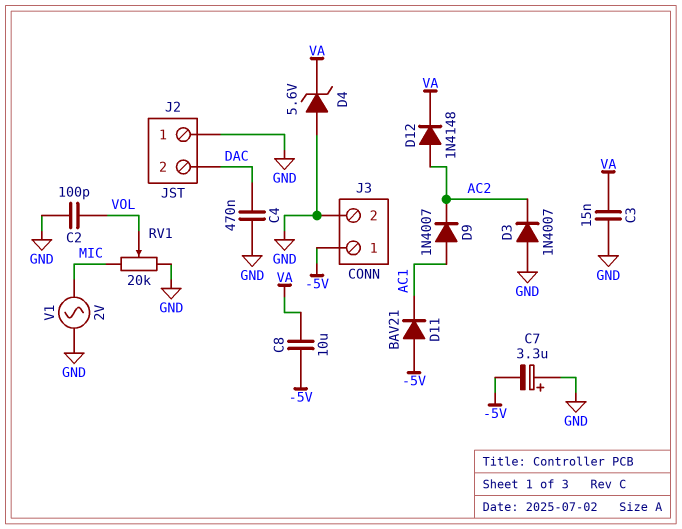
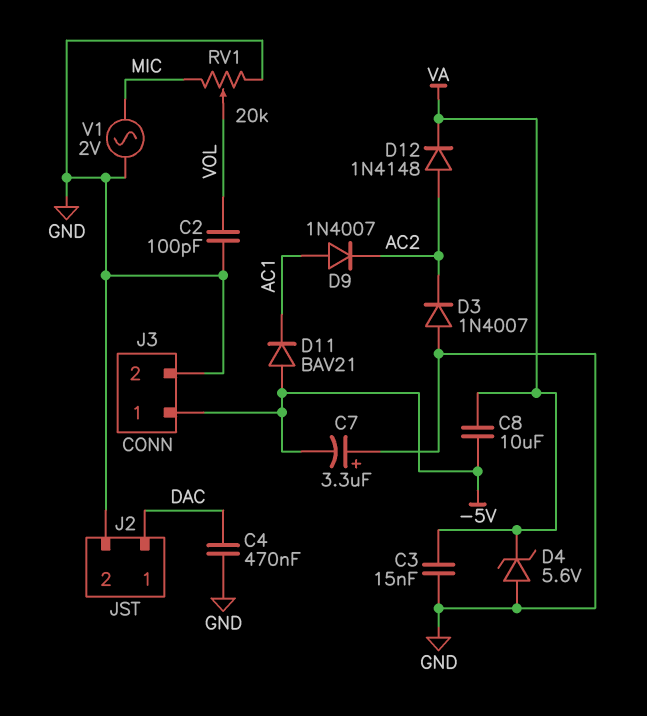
J2 pin 1: GND -> DAC
J2 pin 2: DAC -> GND

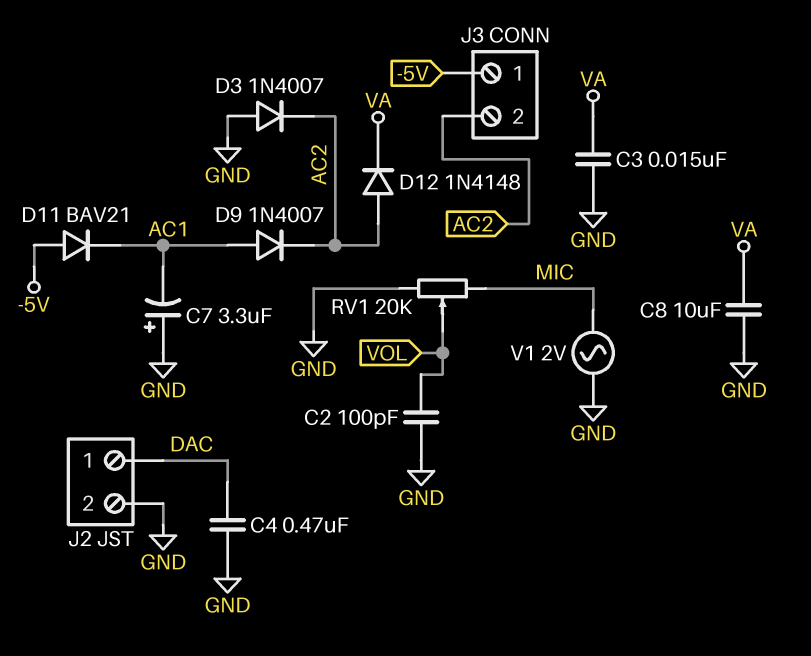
C7: 3.3uF (plus GND, minus -5V) -> 3.3uF (plus GND, minus AC1)
C8: 10uF (-5V, VA) -> 10uF (GND, VA)
D4: zener 5.6V (A GND, K VA) -> none
J3 pin 2: GND -> AC2

